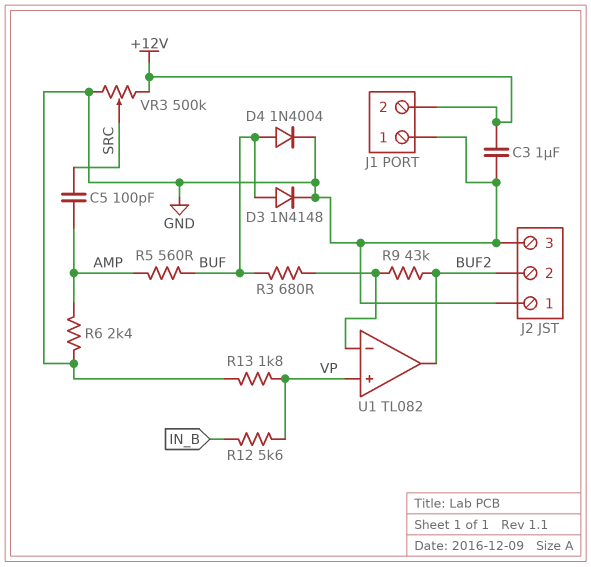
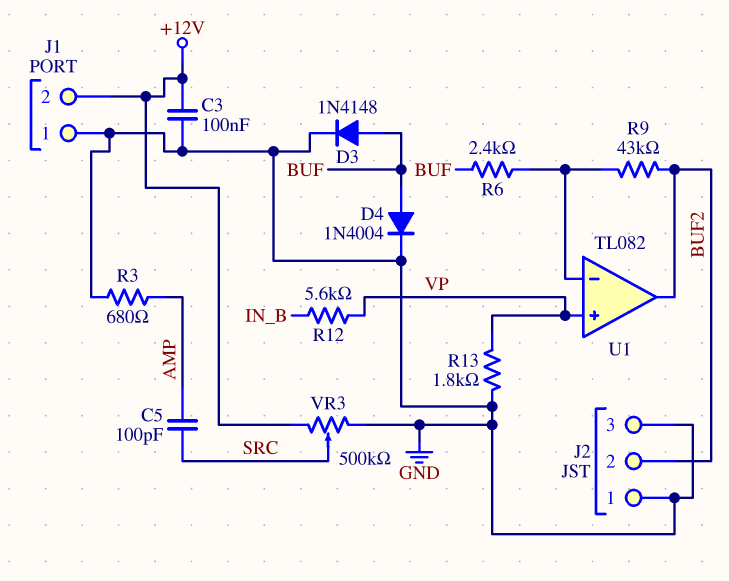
C3: 1uF (+12V, GND) -> 100nF (+12V, GND)
R3: 680 (BUF, U1/in-) -> 680 (AMP, GND)
R5: 560 (AMP, BUF) -> none
R6: 2.4k (AMP, GND) -> 2.4k (BUF, U1/in-)

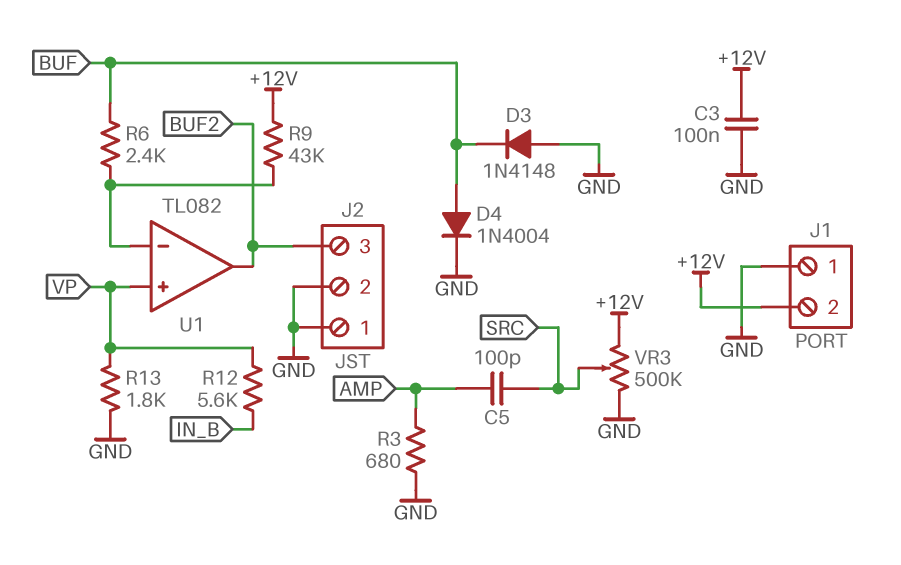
D3: diode 1N4148 (A BUF, K GND) -> diode 1N4148 (A GND, K BUF)
J2 pin 2: BUF2 -> GND
J2 pin 3: GND -> BUF2
R9: 43k (BUF2, U1/in-) -> 43k (+12V, U1/in-)

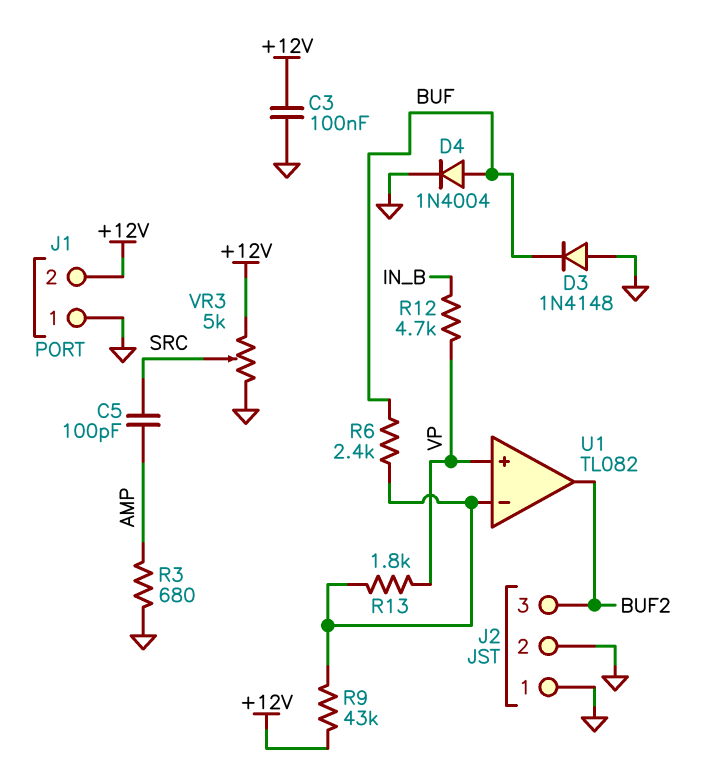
R12: 5.6k (IN_B, VP) -> 4.7k (IN_B, VP)
R13: 1.8k (GND, VP) -> 1.8k (U1/in-, VP)
VR3: 500k (+12V, GND, wiper SRC) -> 5k (+12V, GND, wiper SRC)

